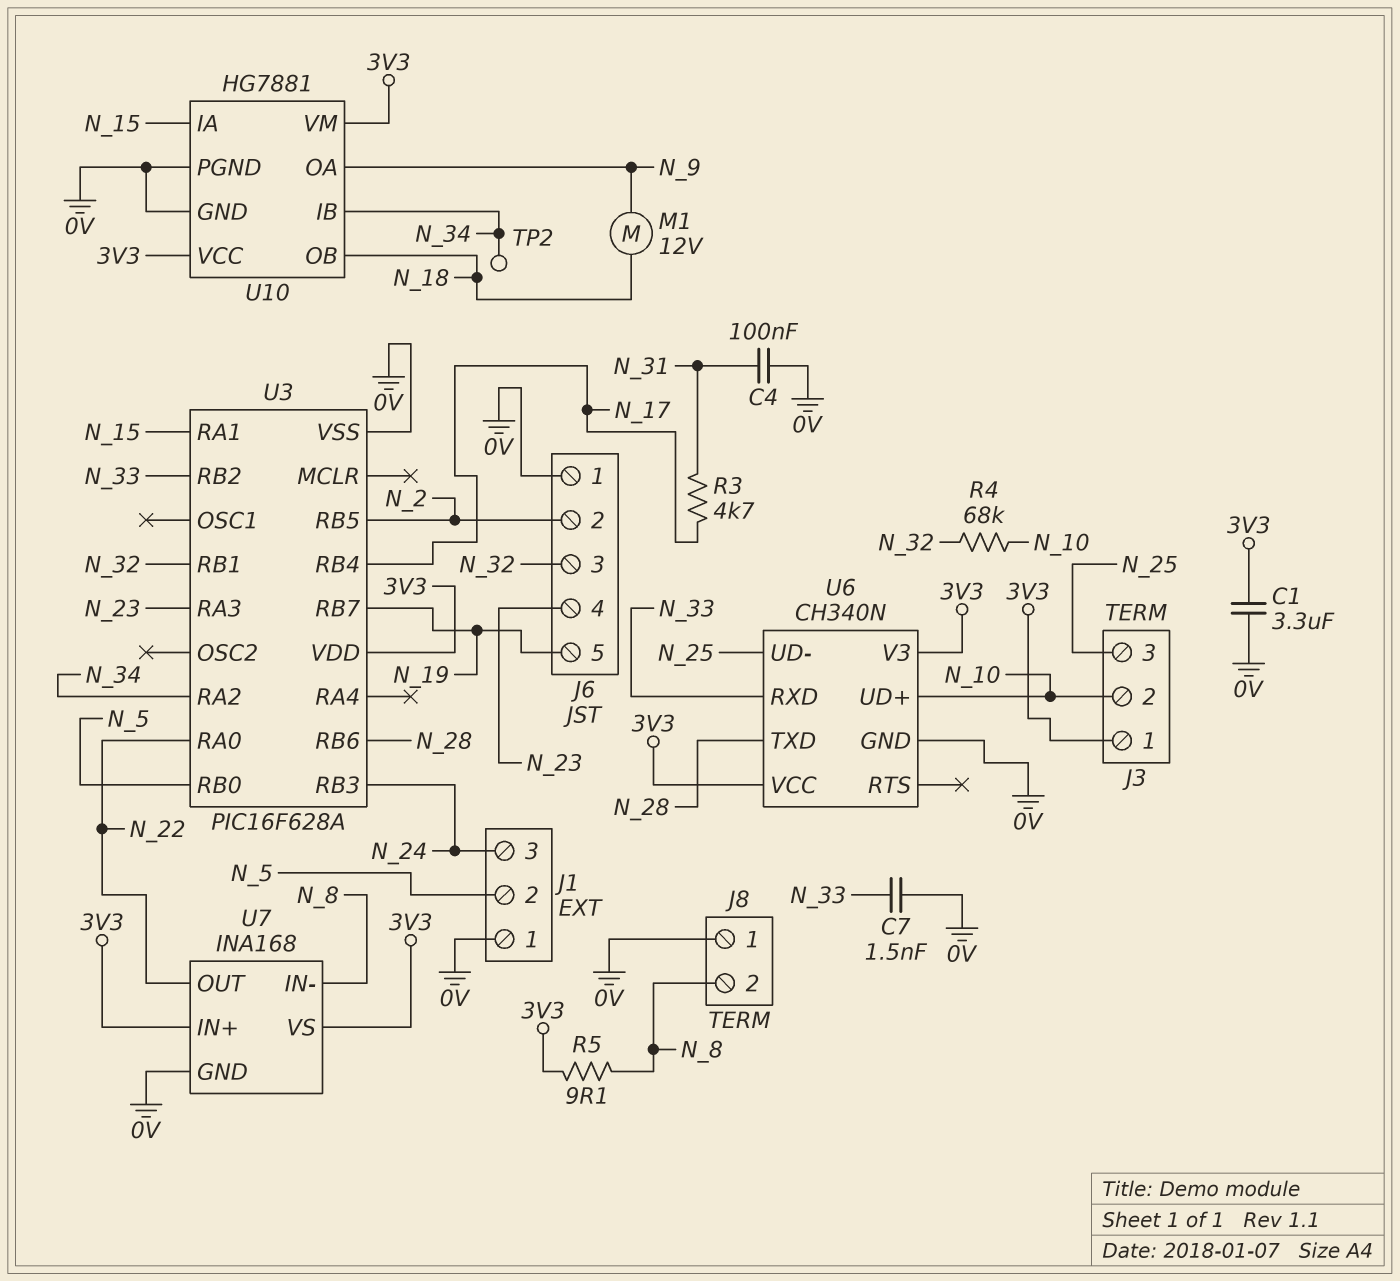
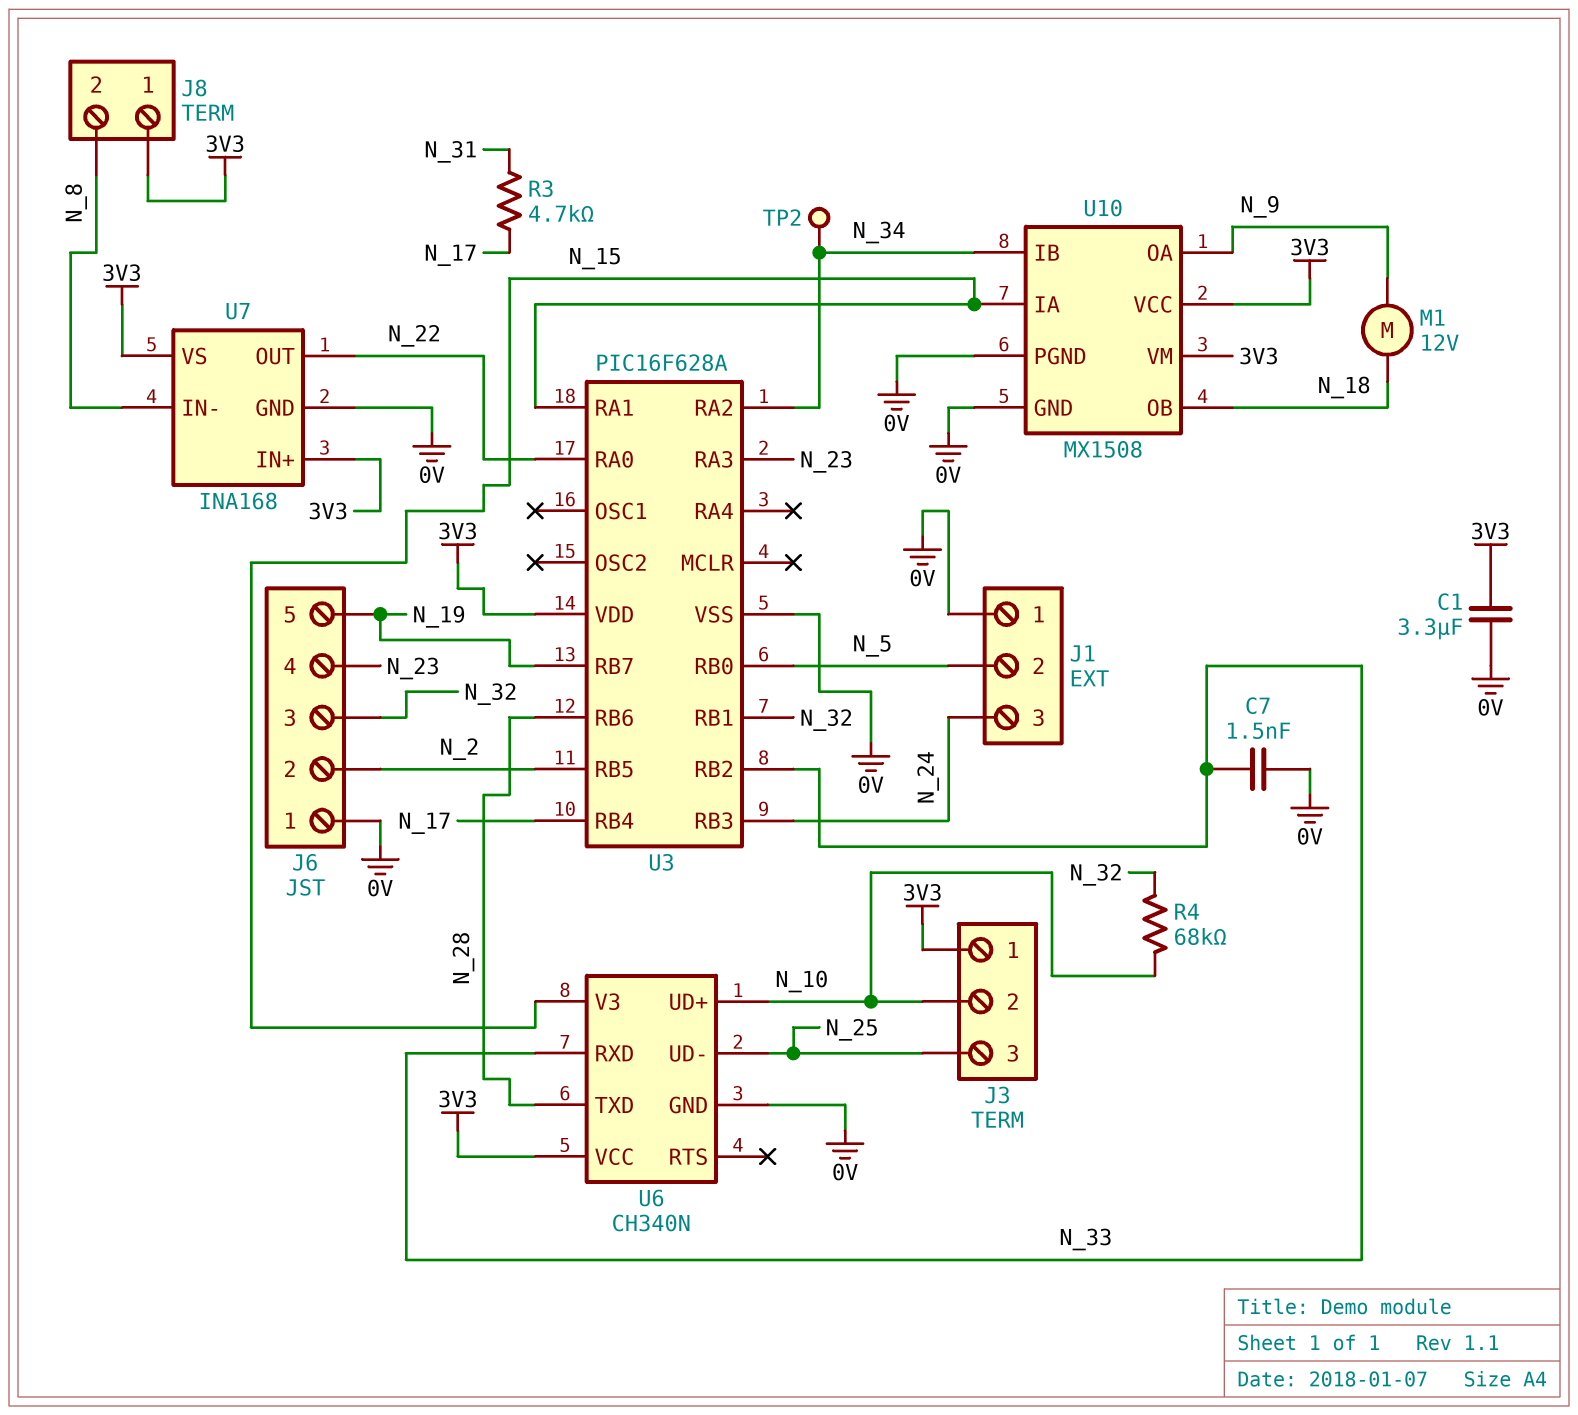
C4: 100nF (0V, N_31) -> none
J8 pin 1: 0V -> 3V3
R5: 9.1 (3V3, N_8) -> none
U6 pin V3: 3V3 -> N_15
U10: HG7881 -> MX1508

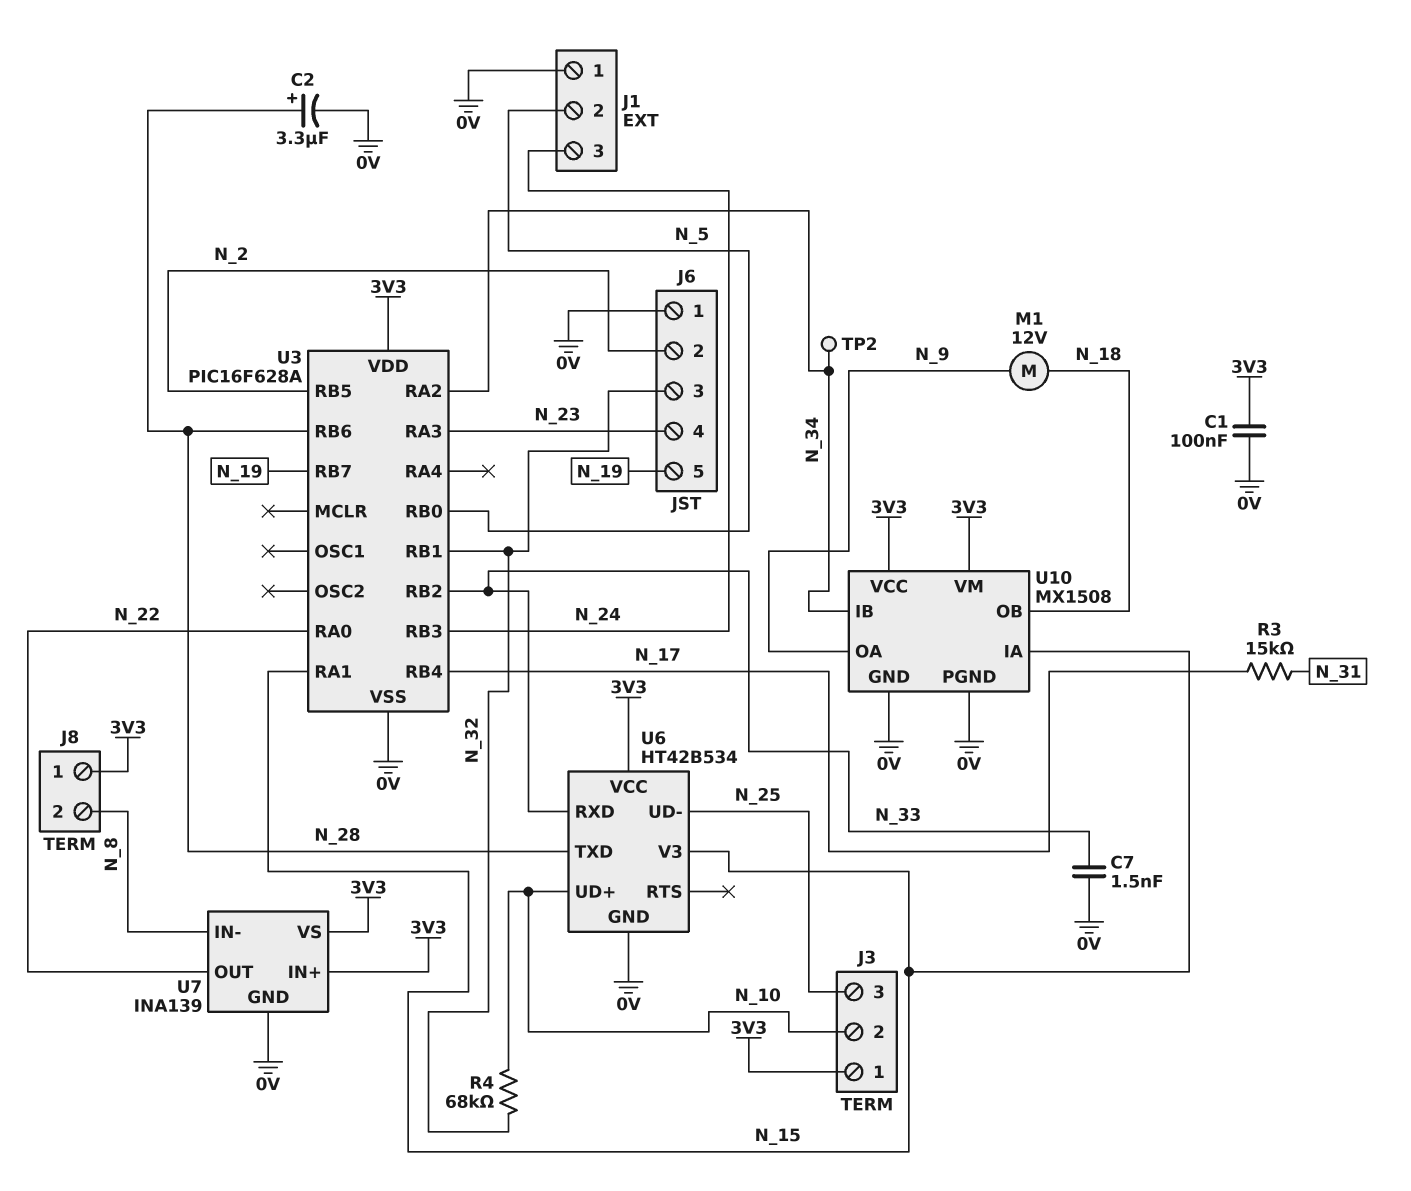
C1: 3.3uF (0V, 3V3) -> 100nF (0V, 3V3)
C2: none -> 3.3uF (plus N_28, minus 0V)
R3: 4.7k (N_17, N_31) -> 15k (N_17, N_31)
U6: CH340N -> HT42B534
U7: INA168 -> INA139

